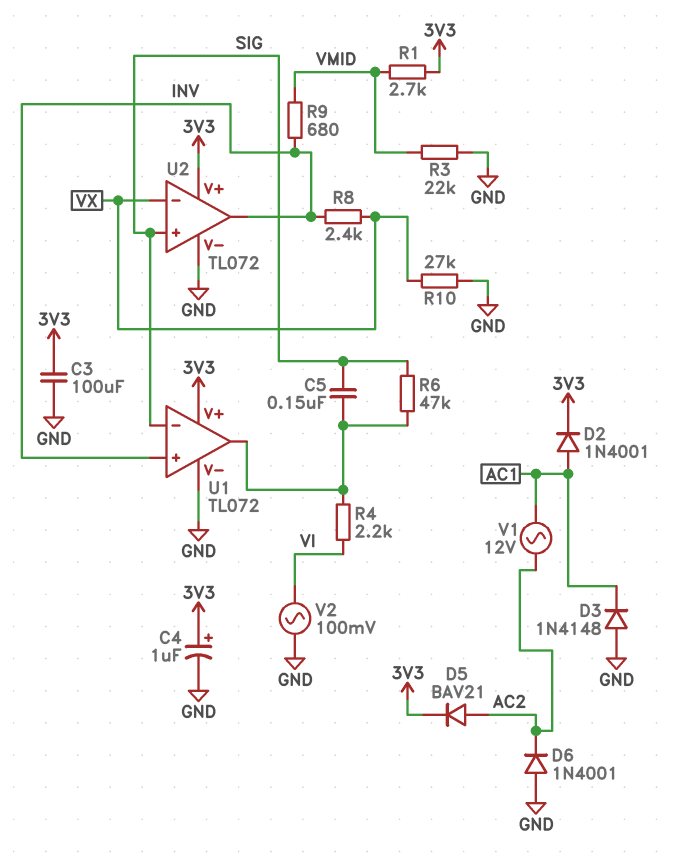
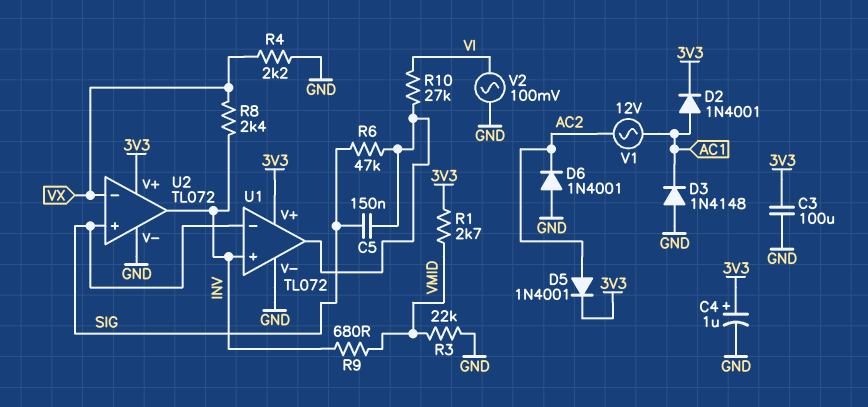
D5: diode BAV21 (A AC2, K 3V3) -> diode 1N4001 (A AC2, K 3V3)
R4: 2.2k (U1/out, VI) -> 2.2k (GND, VX)
R10: 27k (GND, VX) -> 27k (U1/out, VI)

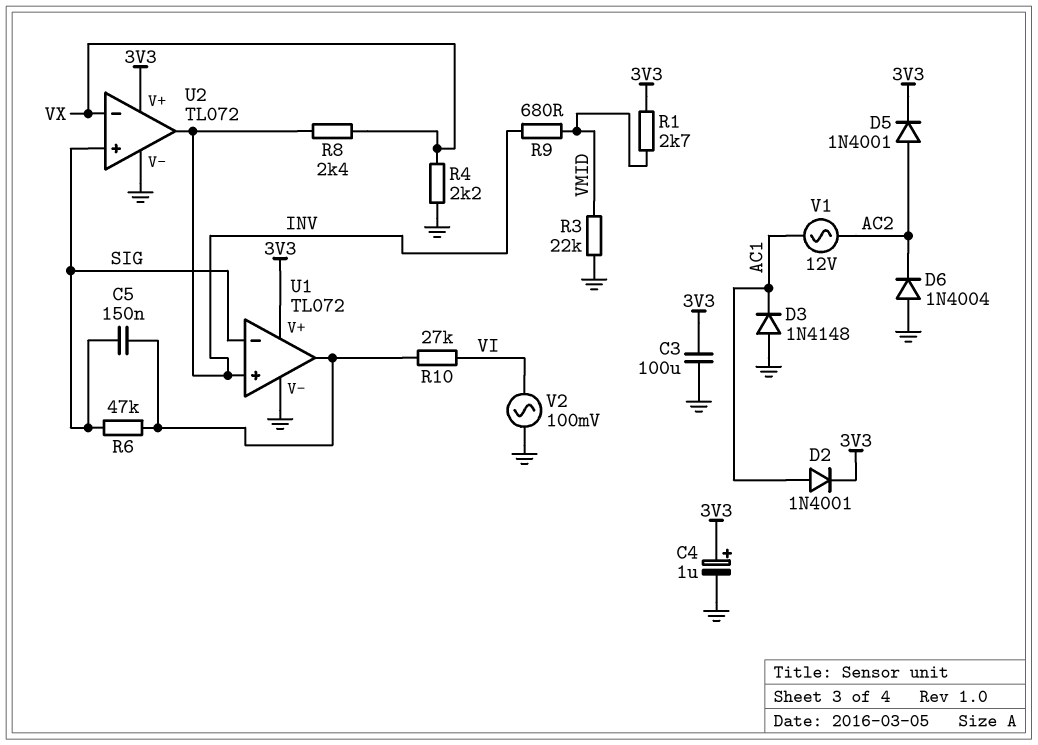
D6: diode 1N4001 (A GND, K AC2) -> diode 1N4004 (A GND, K AC2)

